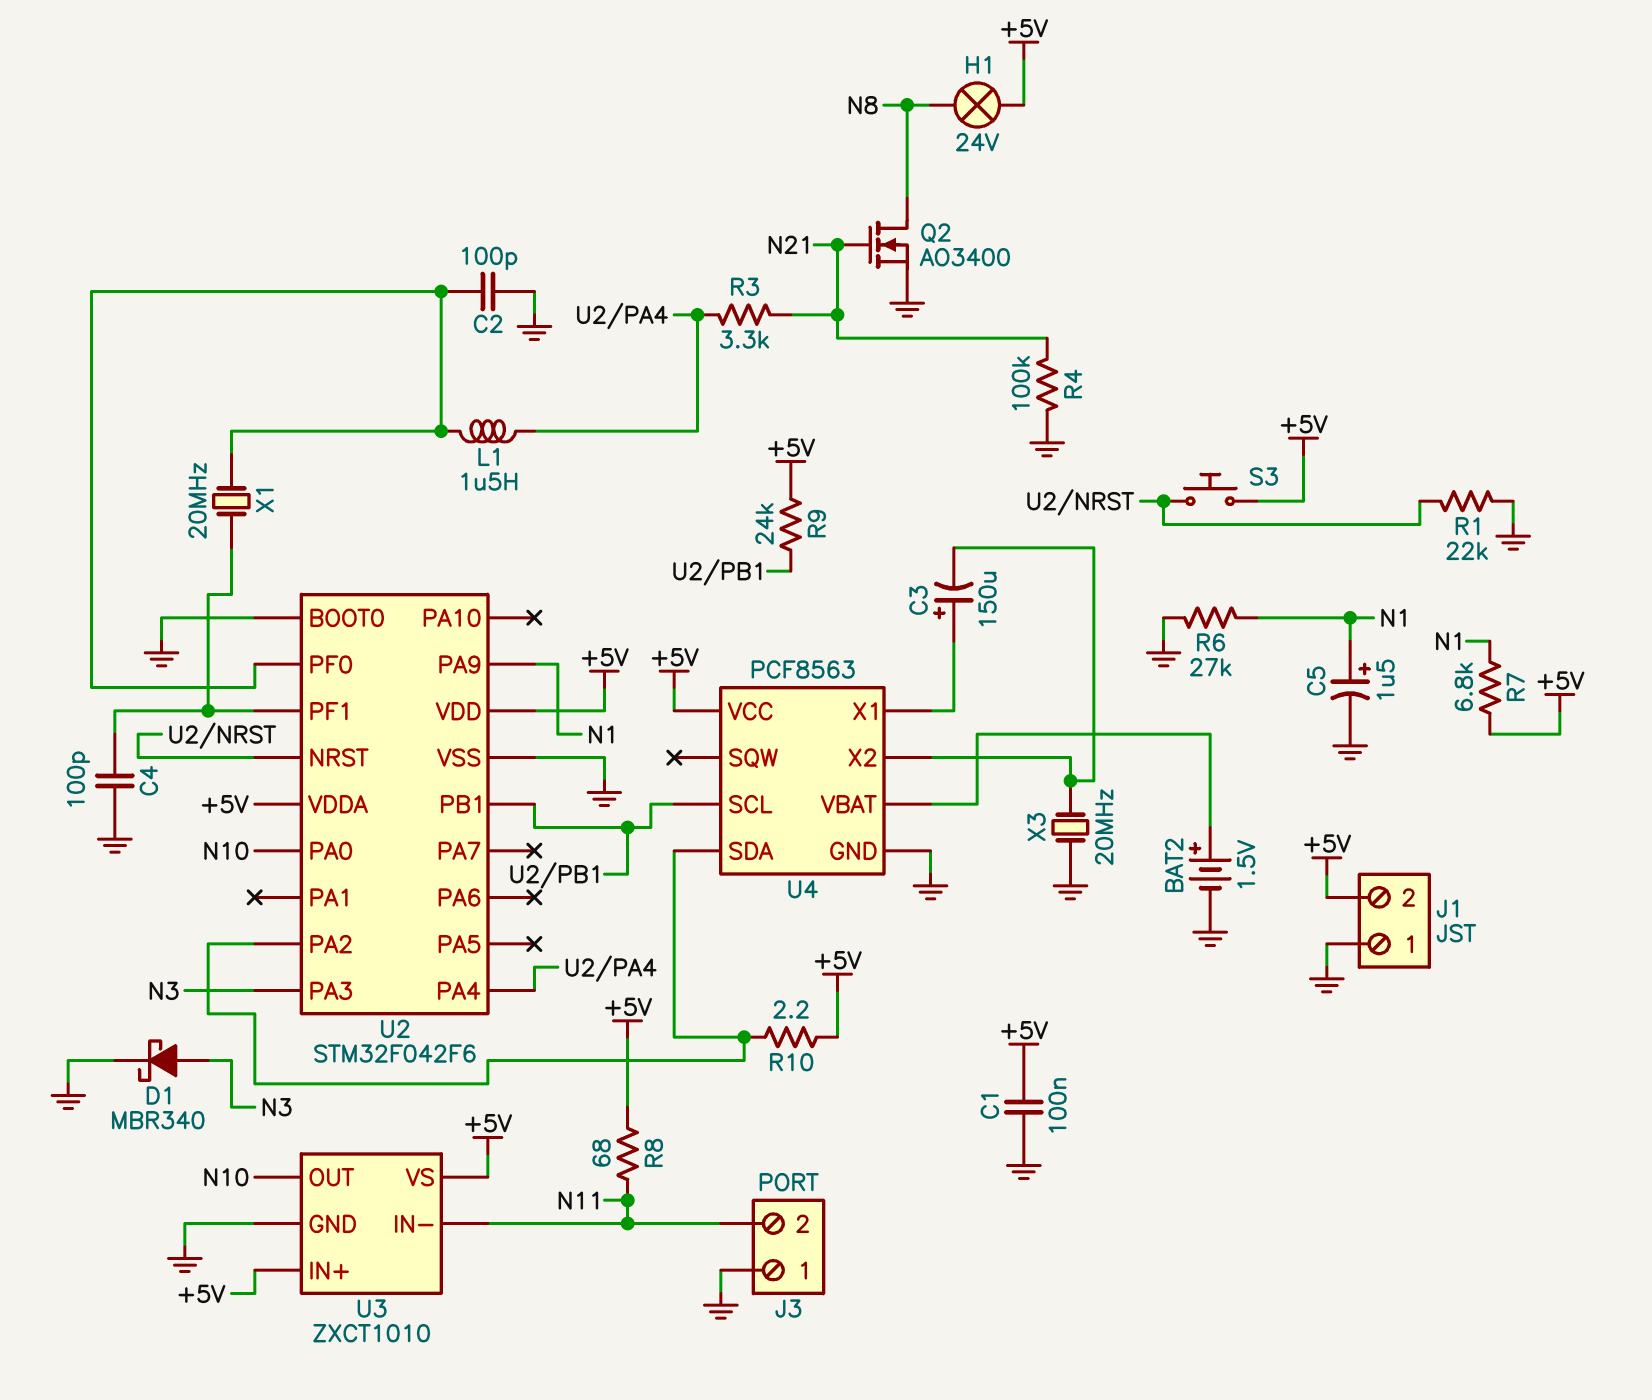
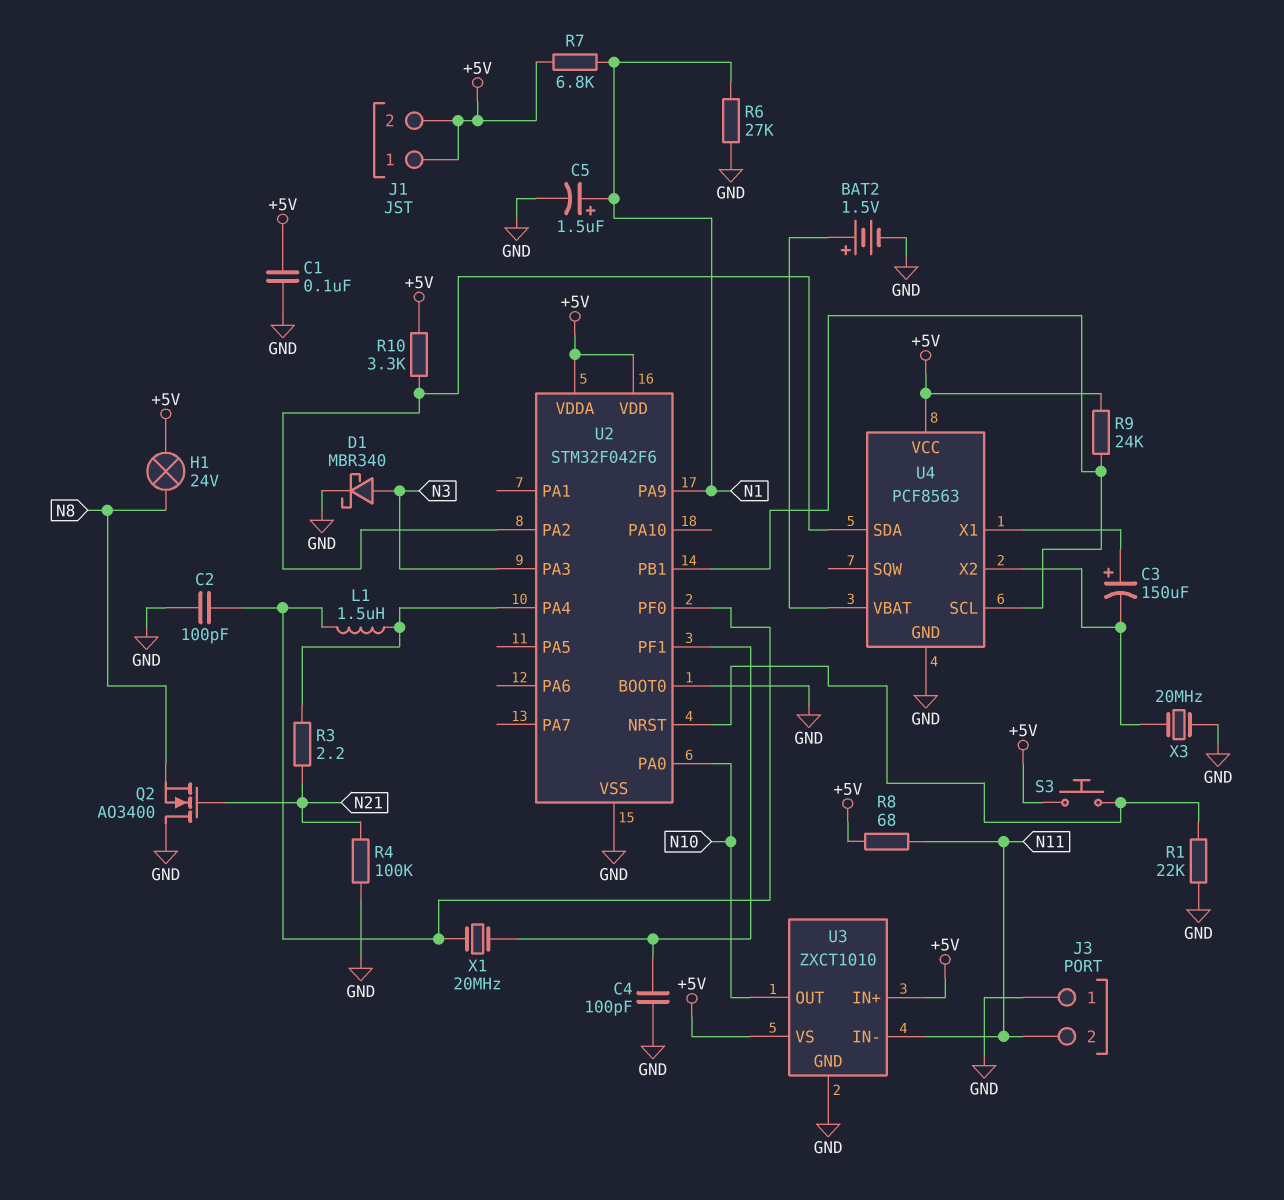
J1 pin 1: GND -> +5V
Q2: NMOS AO3400 (G N21, D N8, S GND) -> NMOS AO3400 (G N21, D GND, S N8)
R3: 3.3k (N21, U2/PA4) -> 2.2 (N21, U2/PA4)
R10: 2.2 (+5V, U2/PA2) -> 3.3k (+5V, U2/PA2)

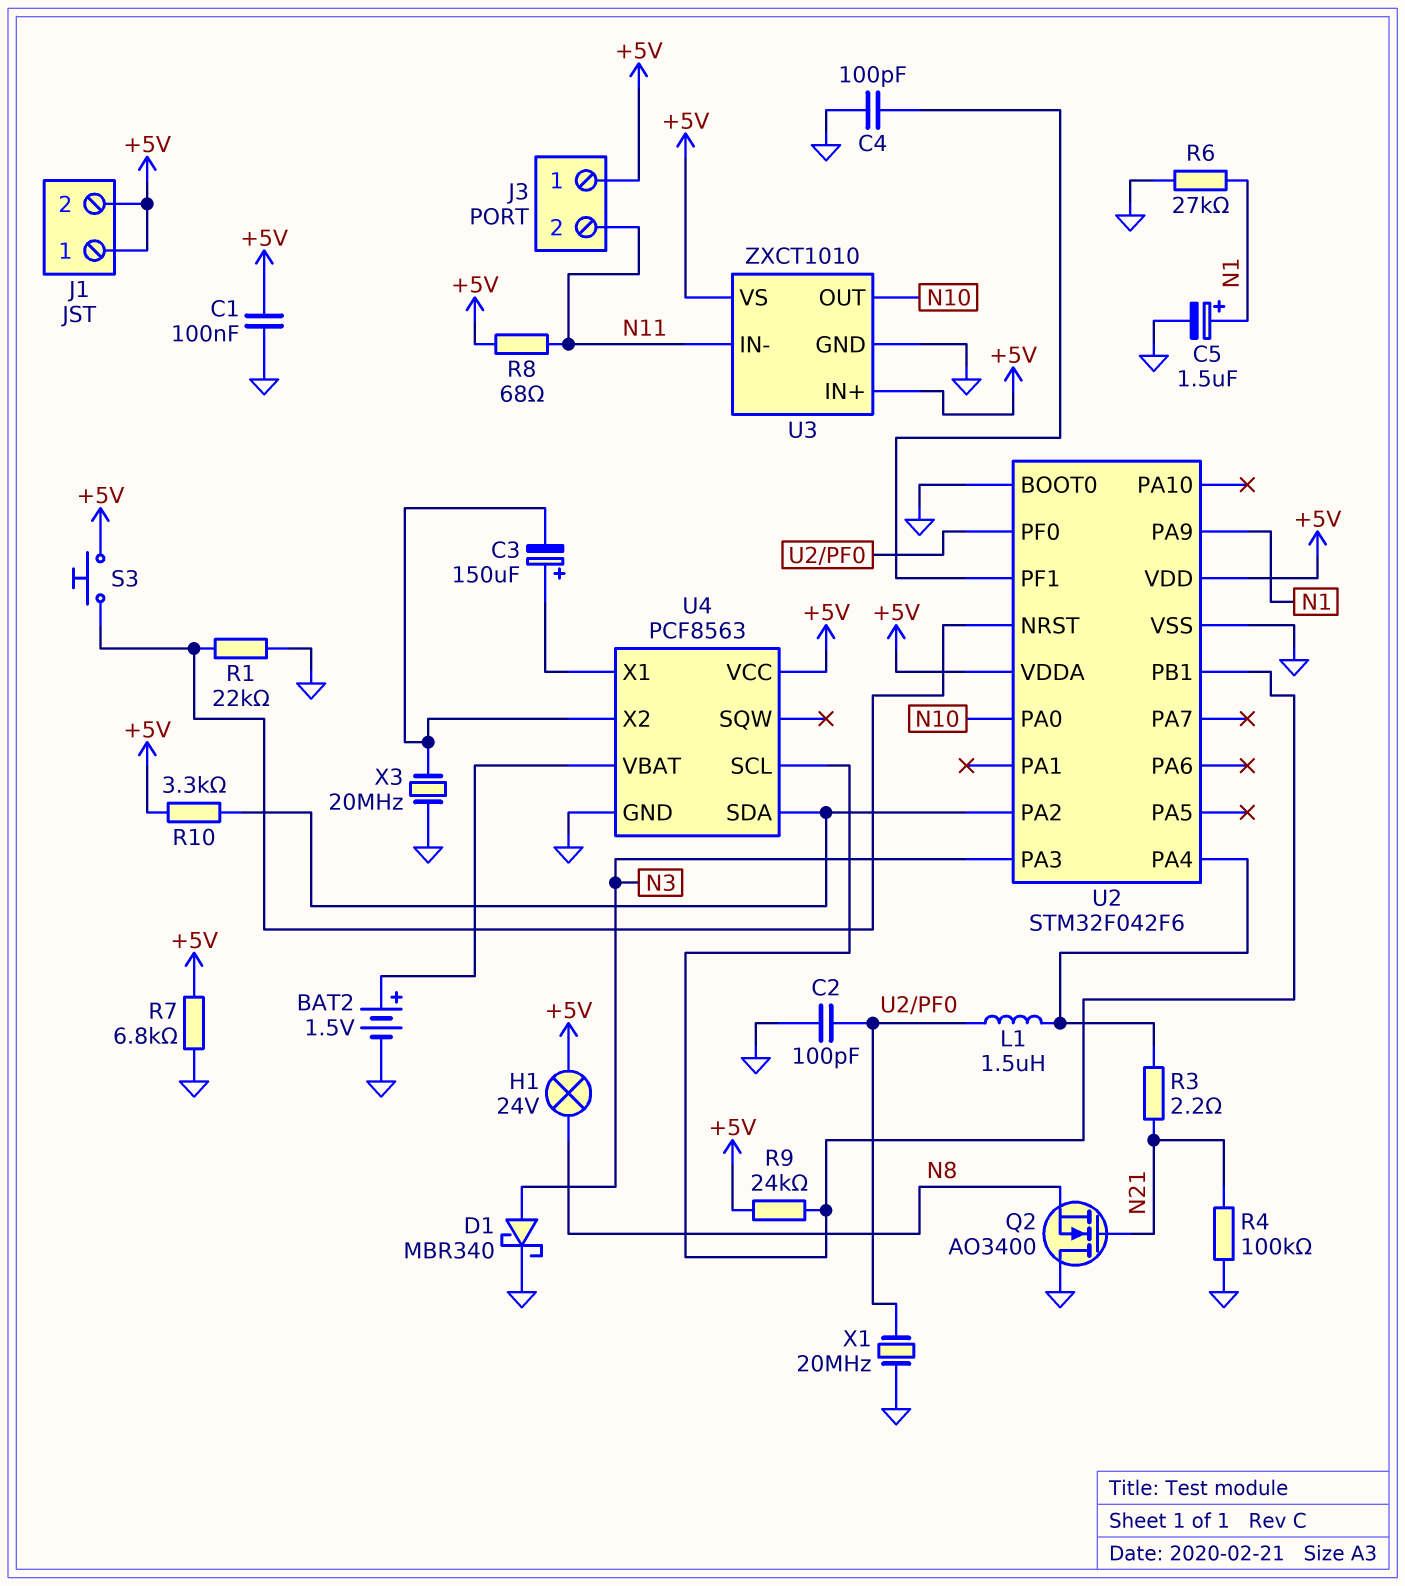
J3 pin 1: GND -> +5V
R7: 6.8k (+5V, N1) -> 6.8k (+5V, GND)
X1: 20MHz (U2/PF0, U2/PF1) -> 20MHz (GND, U2/PF0)

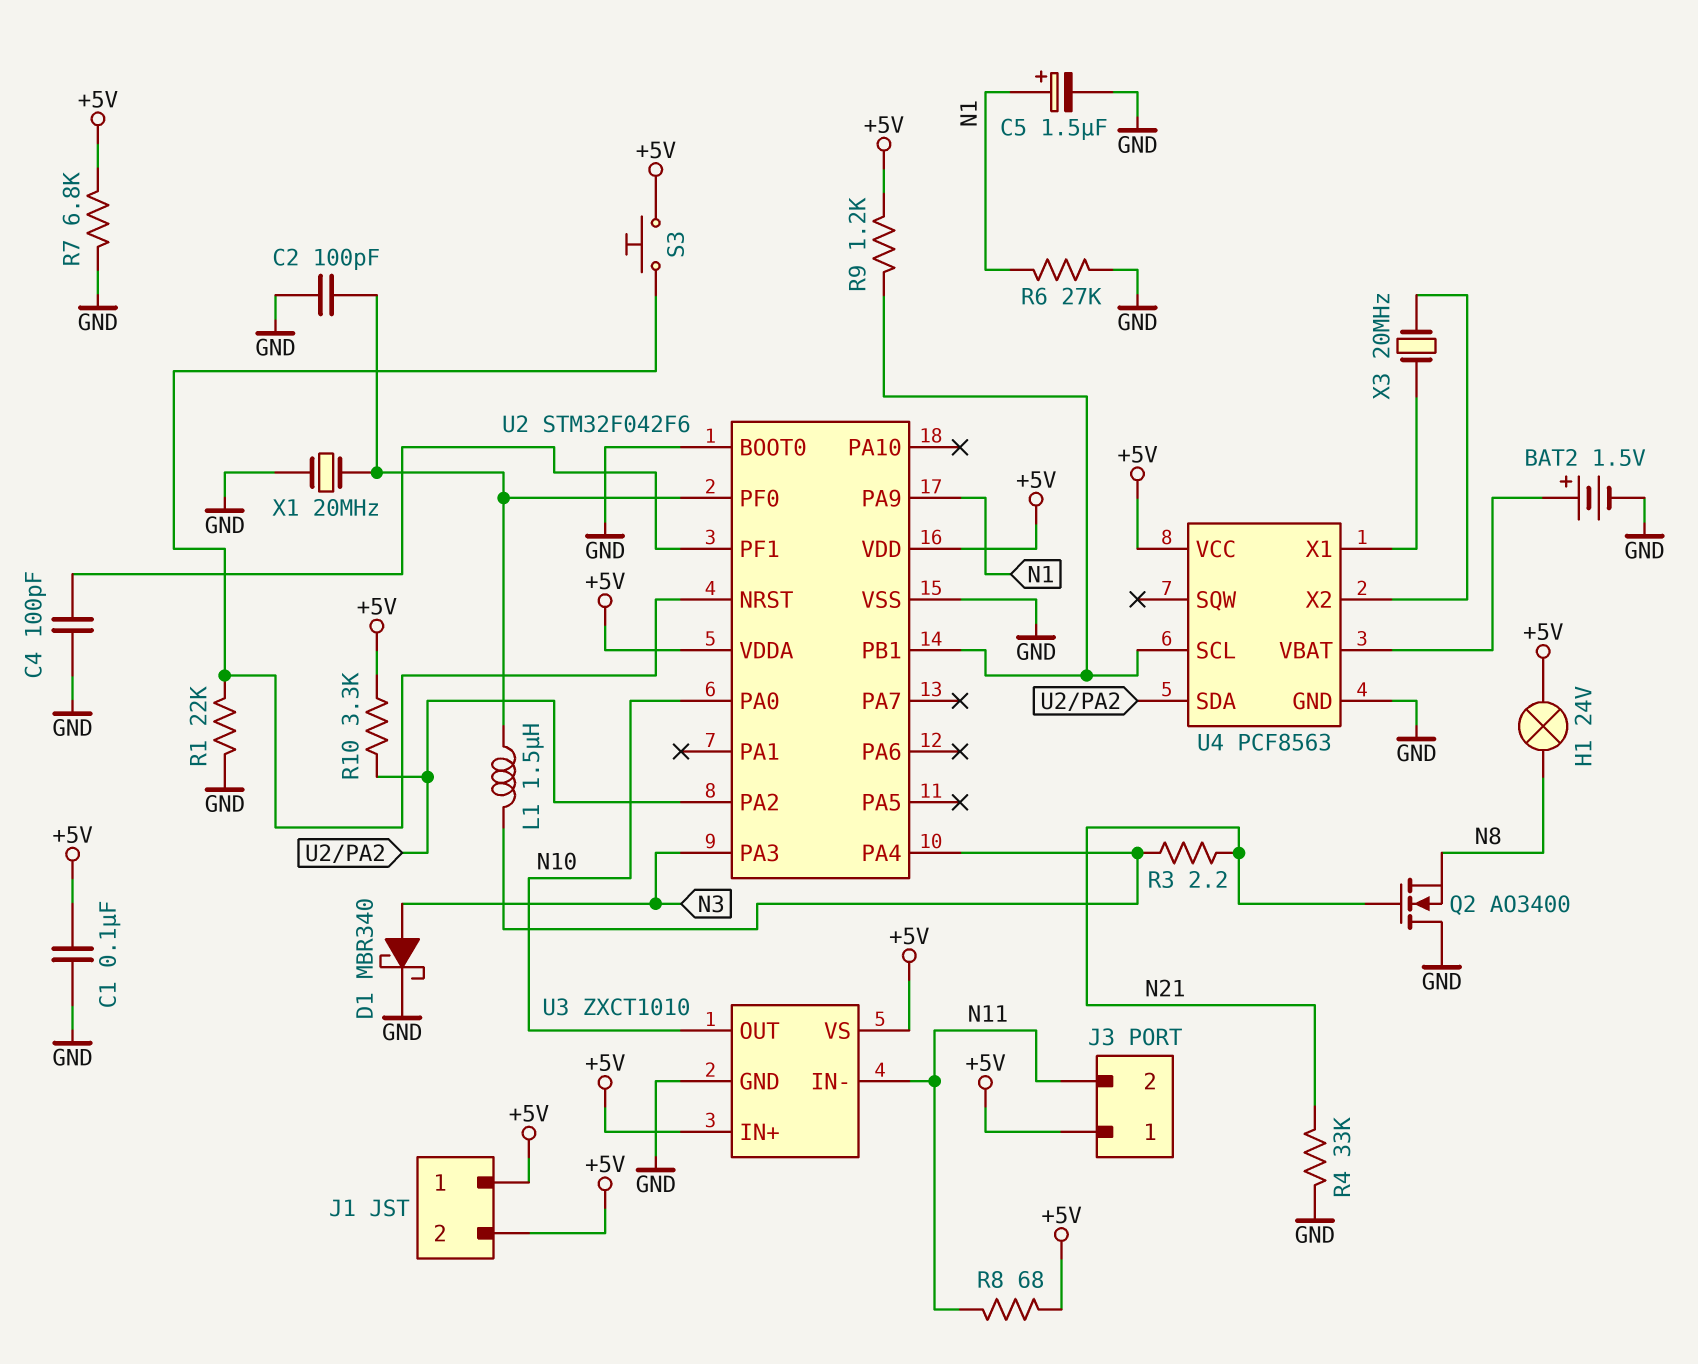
C3: 150uF (plus U4/X1, minus U4/X2) -> none
R4: 100k (GND, N21) -> 33k (GND, N21)
R9: 24k (+5V, U2/PB1) -> 1.2k (+5V, U2/PB1)
X3: 20MHz (GND, U4/X2) -> 20MHz (U4/X1, U4/X2)

